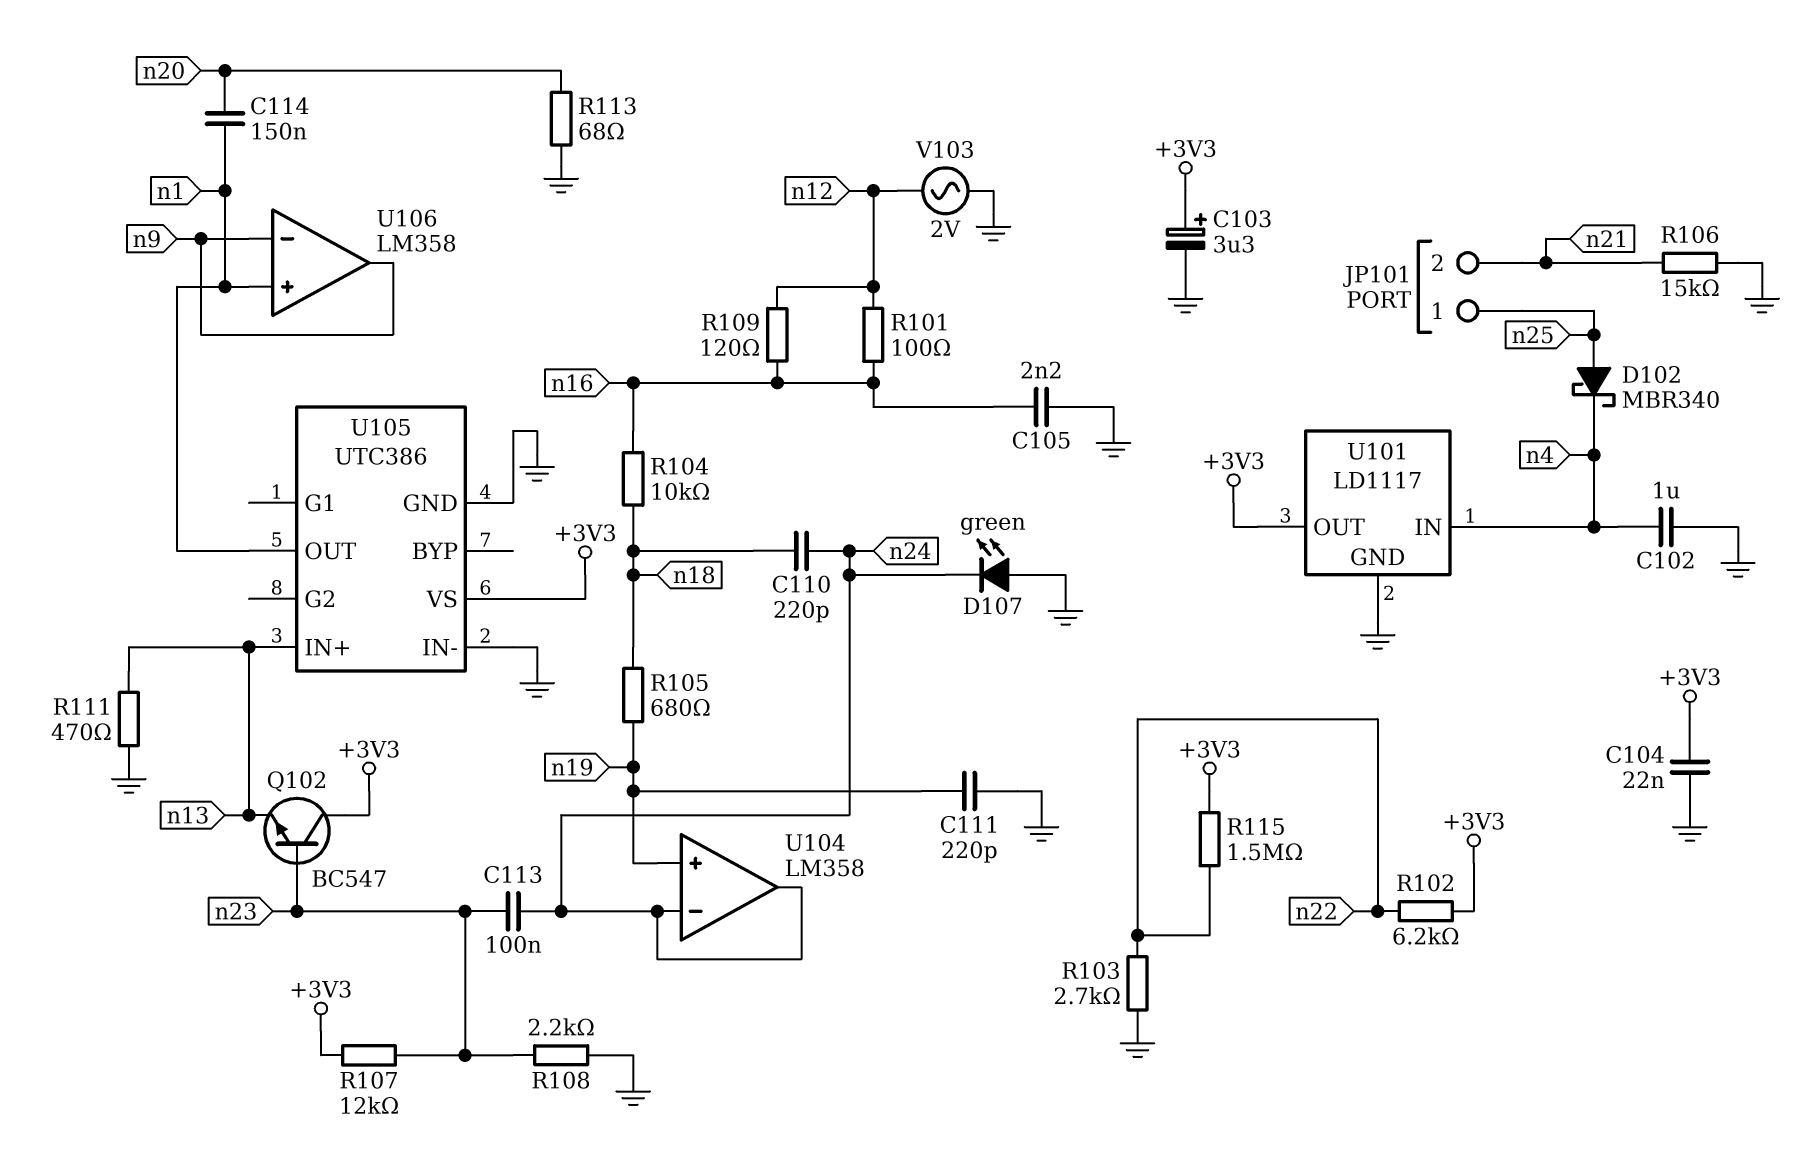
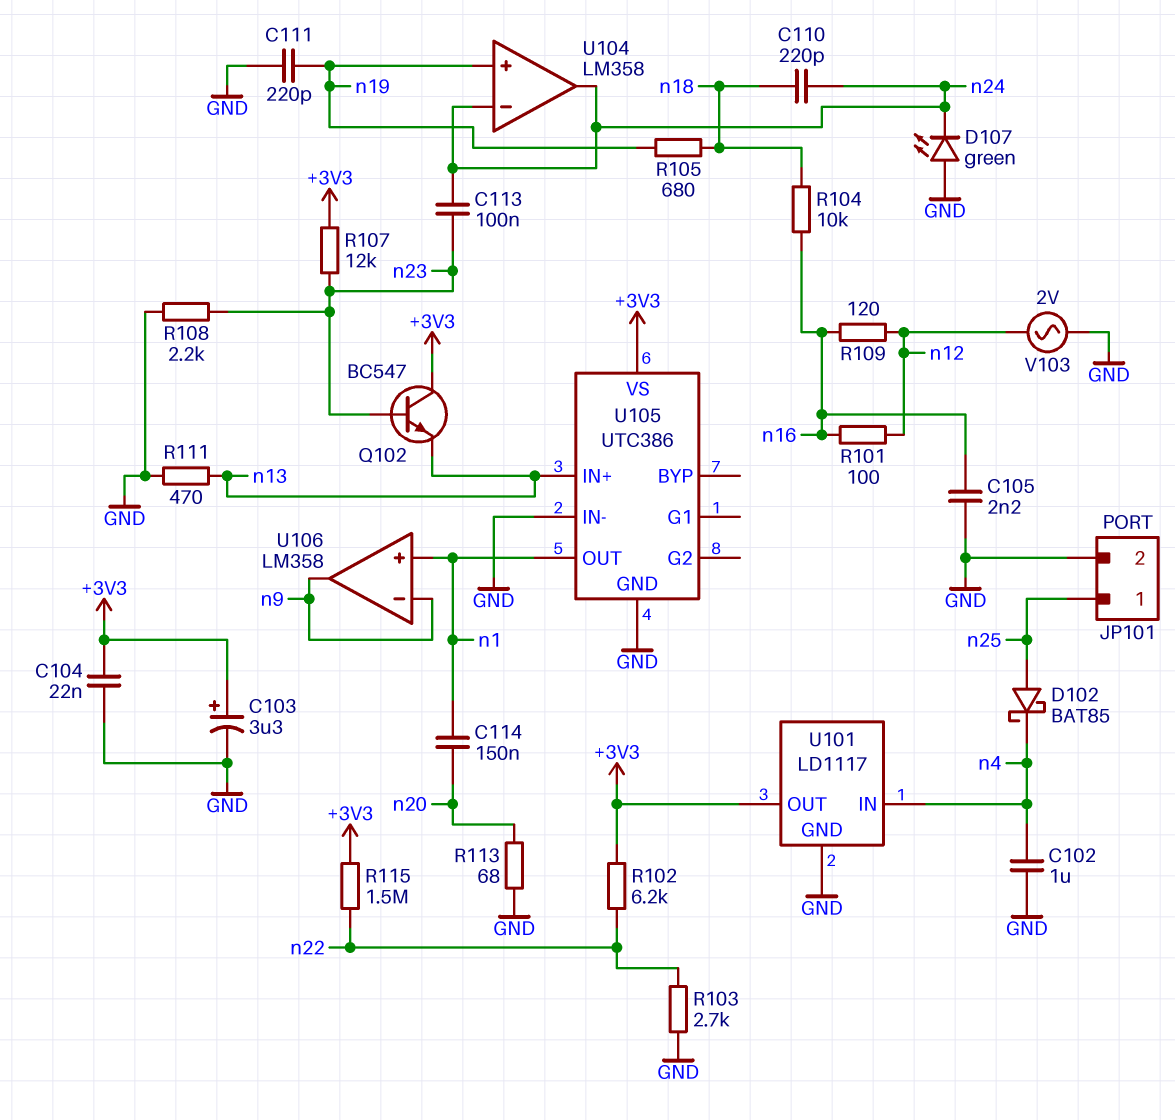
D102: schottky MBR340 (A n25, K n4) -> schottky BAT85 (A n25, K n4)
JP101 pin 2: n21 -> GND
R106: 15k (GND, n21) -> none

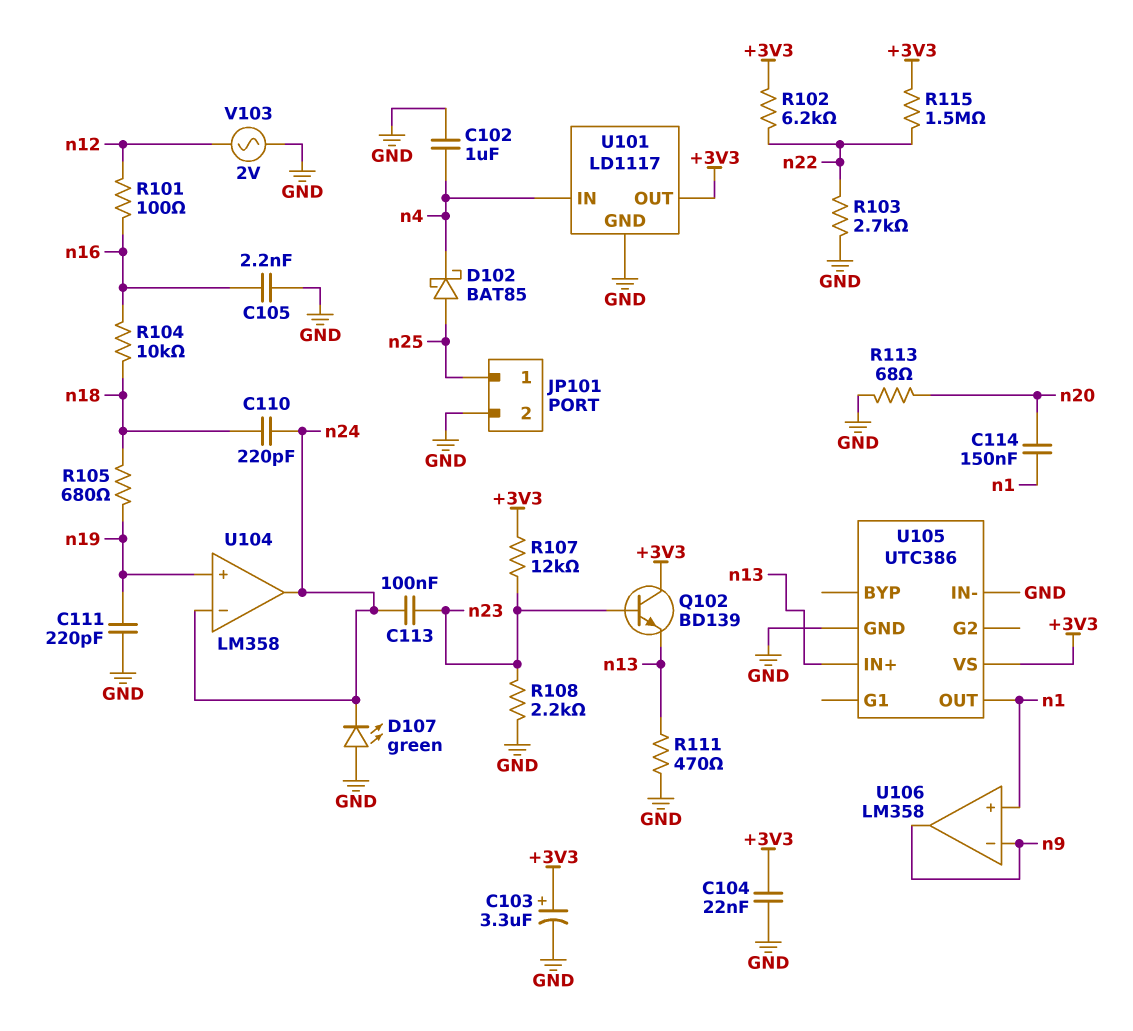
Q102: NPN BC547 (B n23, C +3V3, E n13) -> NPN BD139 (B n23, C +3V3, E n13)
R109: 120 (n12, n16) -> none

